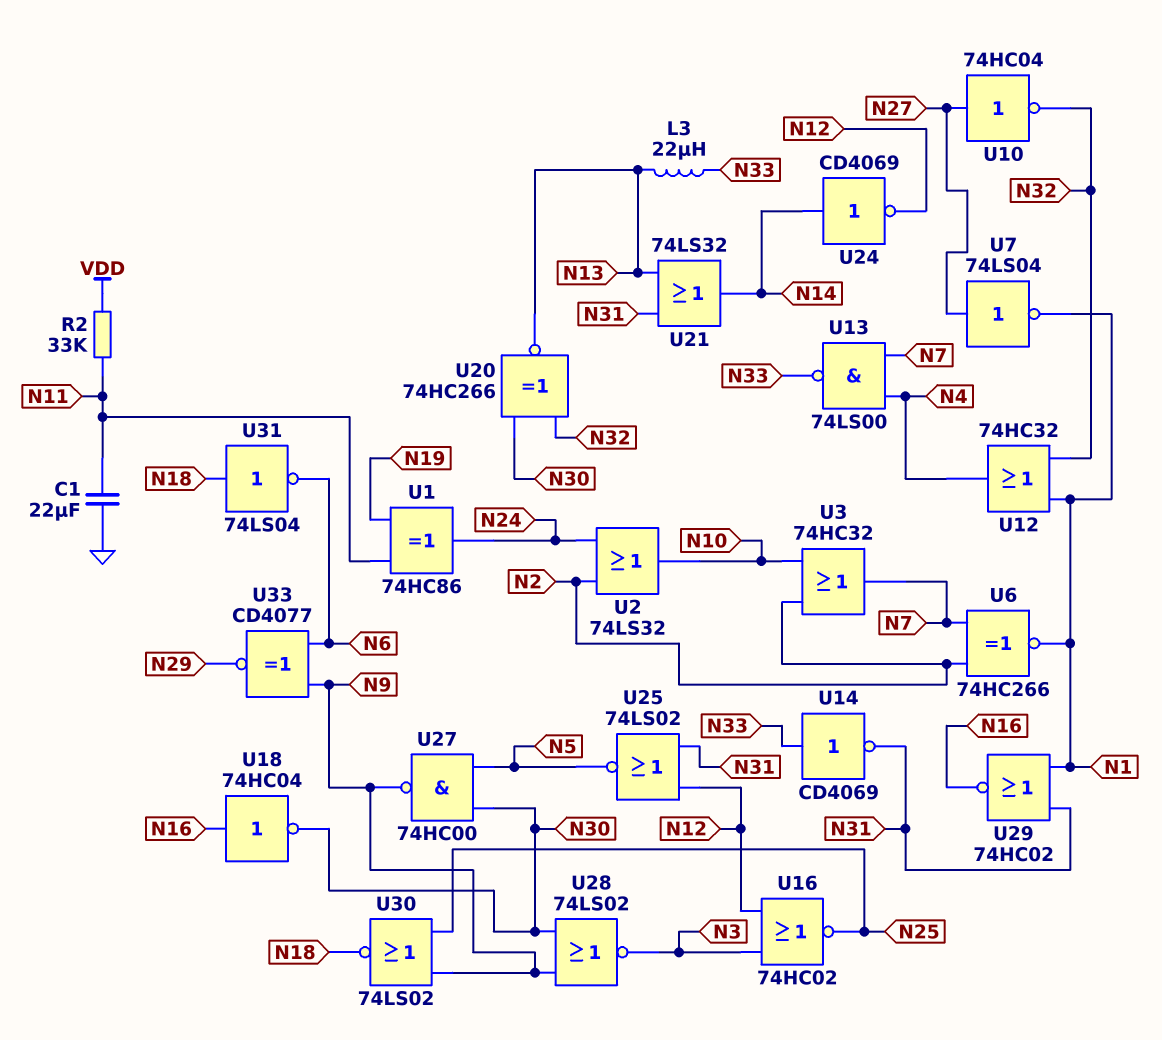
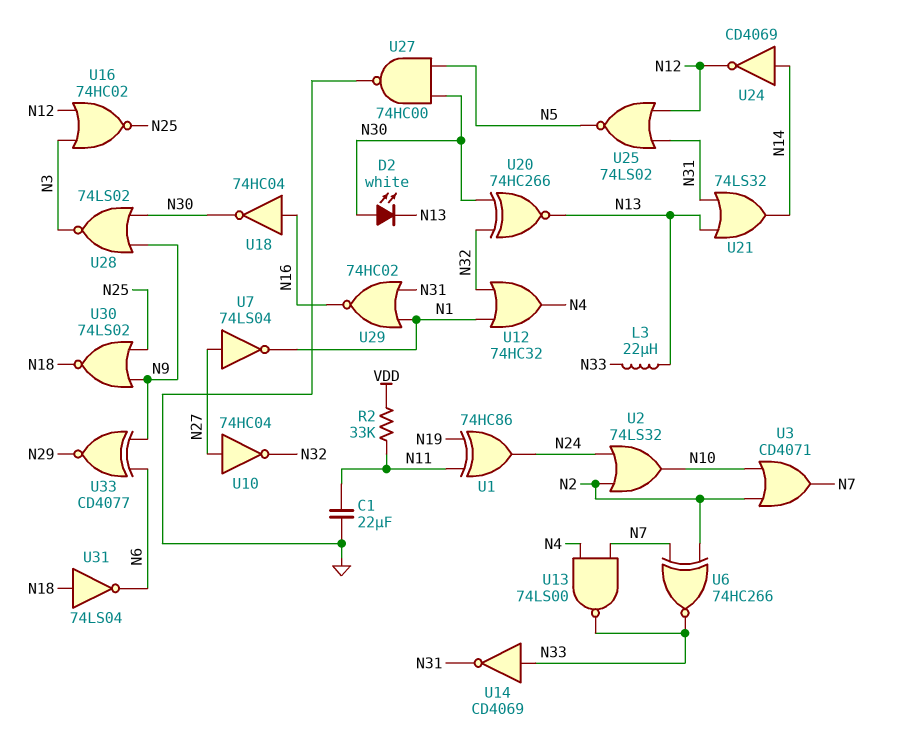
D2: none -> LED white (A N30, K N13)
U3: OR 74HC32 (in N2, in N10, out N7) -> OR CD4071 (in N2, in N10, out N7)
U6: XNOR 74HC266 (in N2, in N7, out N1) -> XNOR 74HC266 (in N2, in N7, out N33)
U27: NAND 74HC00 (in N5, in N30, out N9) -> NAND 74HC00 (in N5, in N30, out GND)

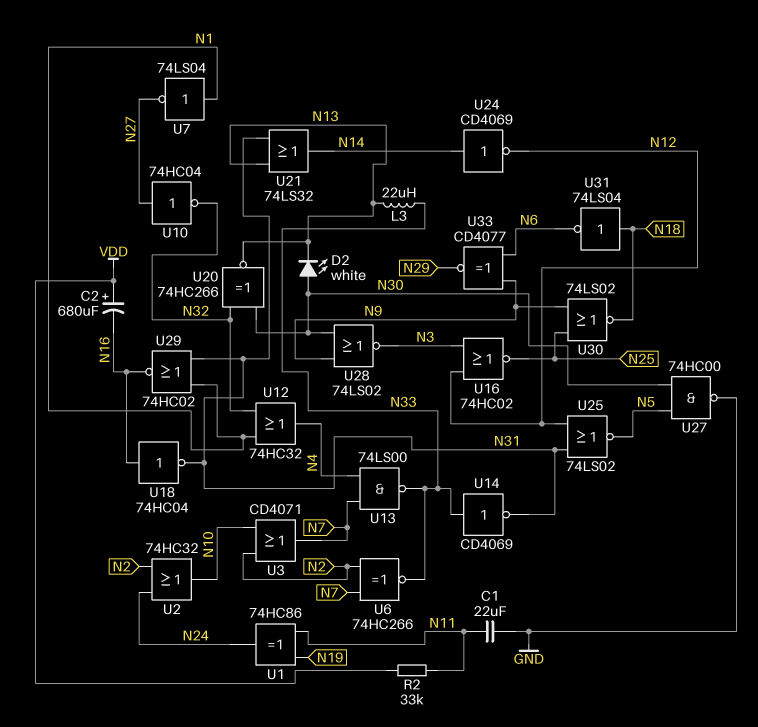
C2: none -> 680uF (plus VDD, minus N16)
U2: OR 74LS32 (in N2, in N24, out N10) -> OR 74HC32 (in N2, in N24, out N10)
U7: NOT 74LS04 (in N27, out N1) -> NOT 74LS04 (in N1, out N27)
U18: NOT 74HC04 (in N16, out N30) -> NOT 74HC04 (in N16, out N31)

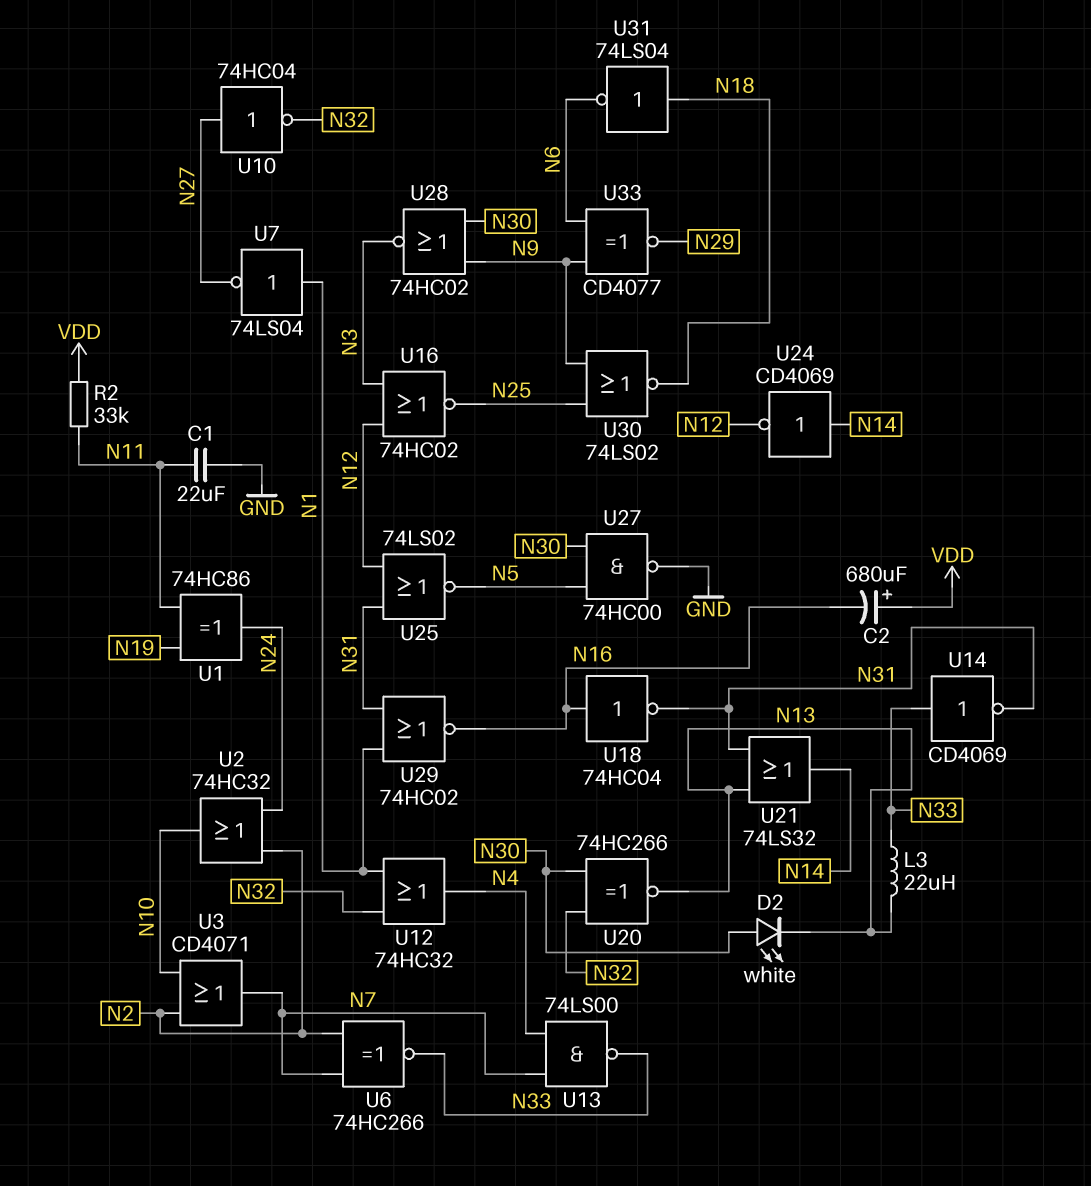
U28: NOR 74LS02 (in N9, in N30, out N3) -> NOR 74HC02 (in N9, in N30, out N3)

